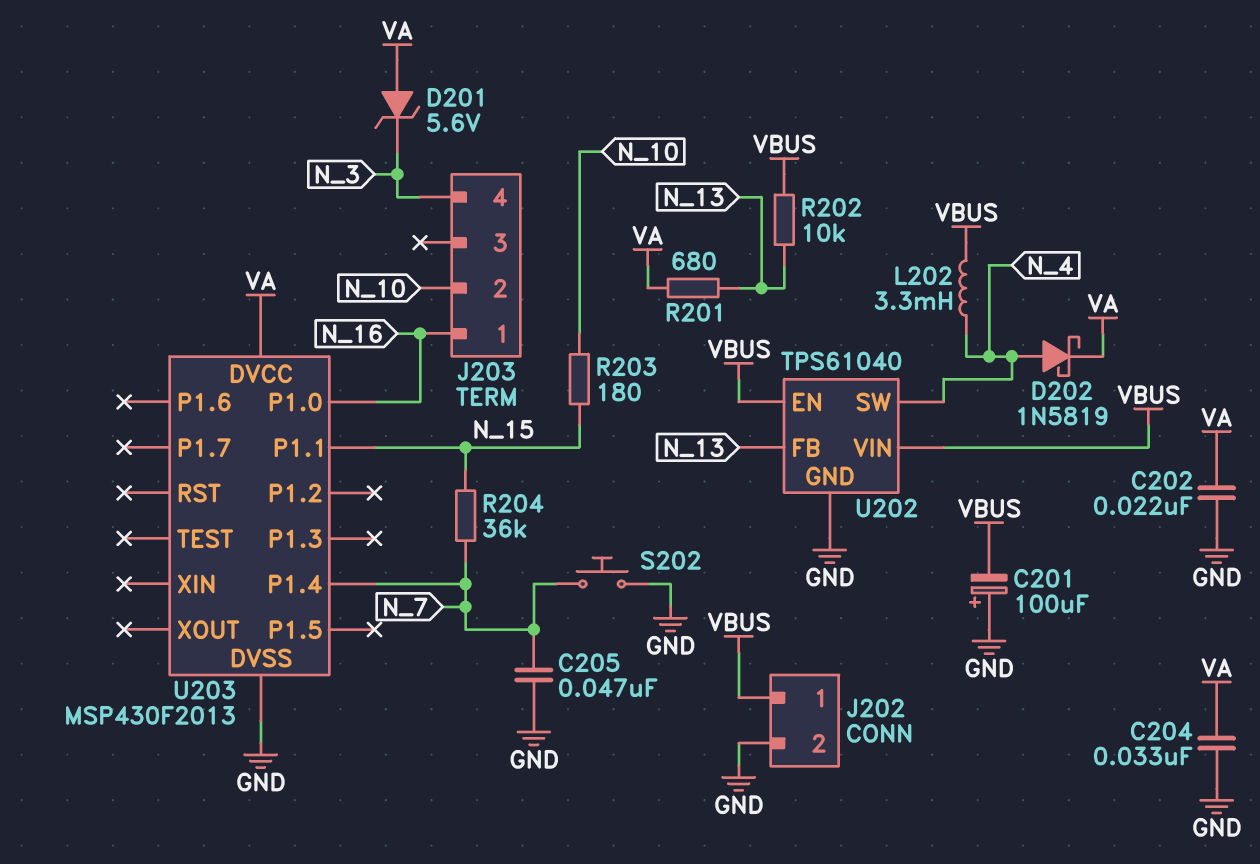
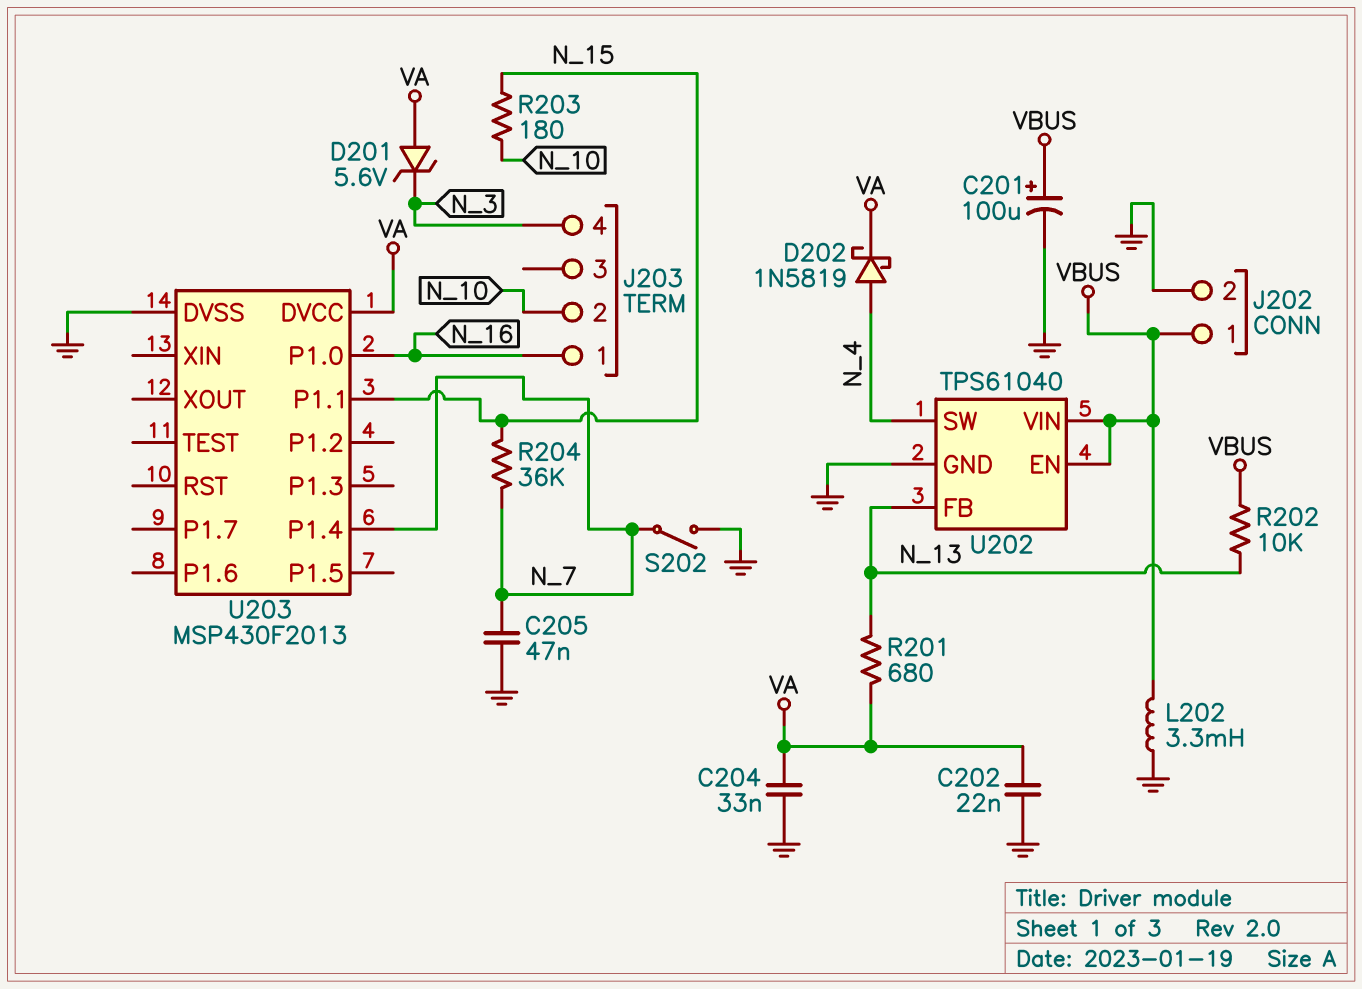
C201: 100uF (plus GND, minus VBUS) -> 100uF (plus VBUS, minus GND)
L202: 3.3mH (N_4, VBUS) -> 3.3mH (GND, VBUS)
S202: button (GND, N_7) -> switch (GND, N_7)

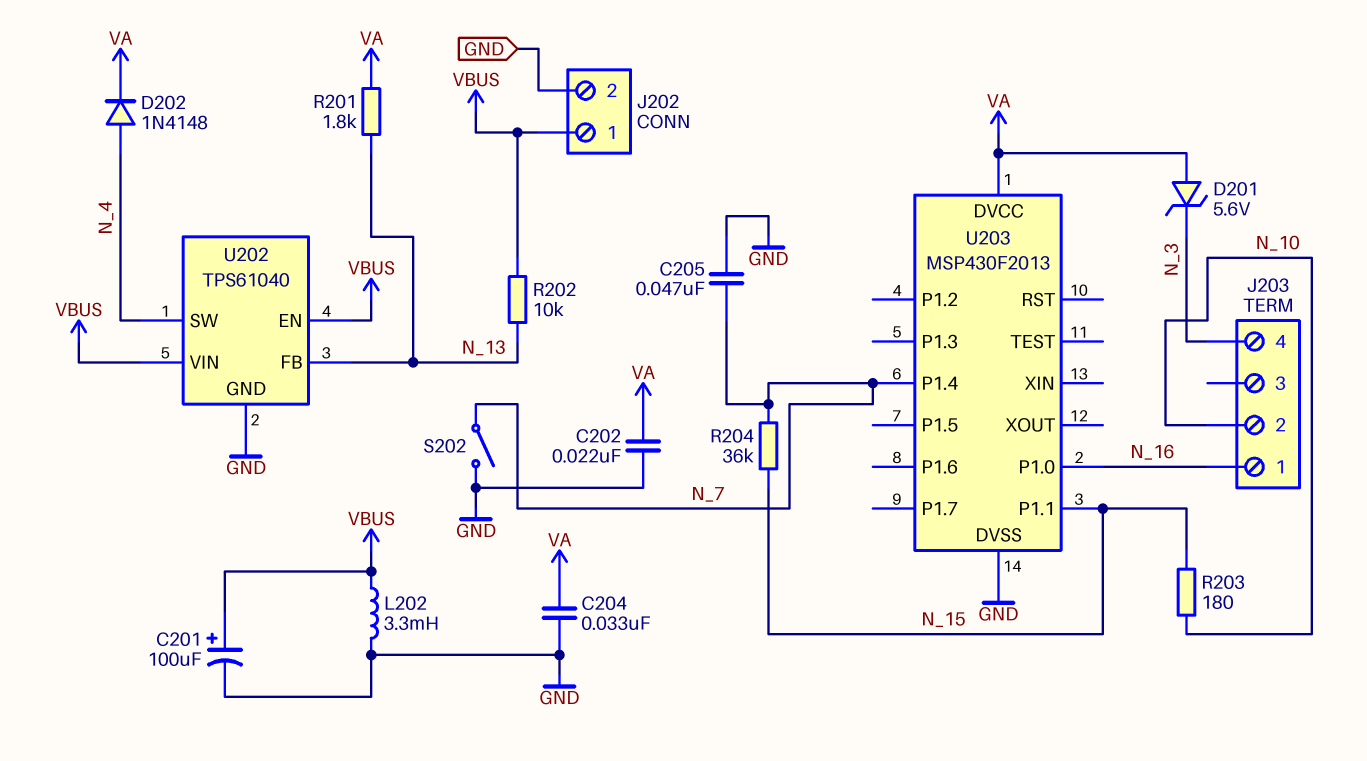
D202: schottky 1N5819 (A N_4, K VA) -> diode 1N4148 (A N_4, K VA)
R201: 680 (N_13, VA) -> 1.8k (N_13, VA)

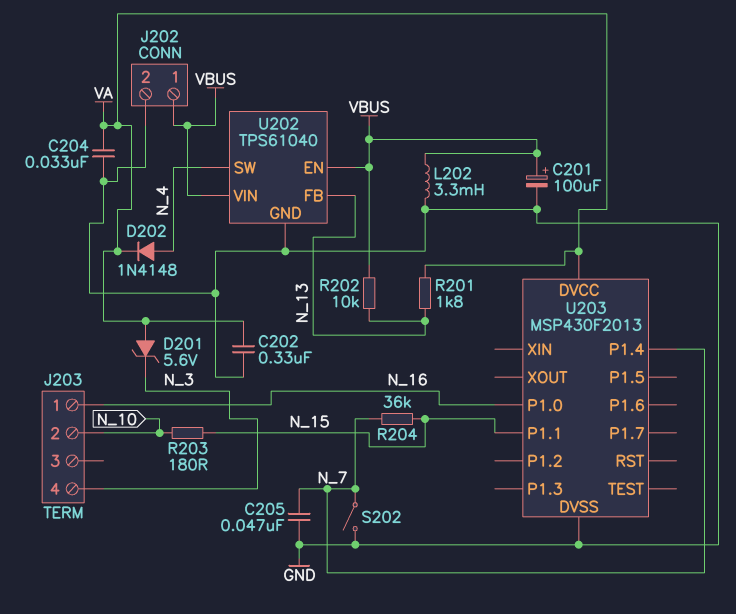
C202: 22nF (GND, VA) -> 330nF (GND, VA)

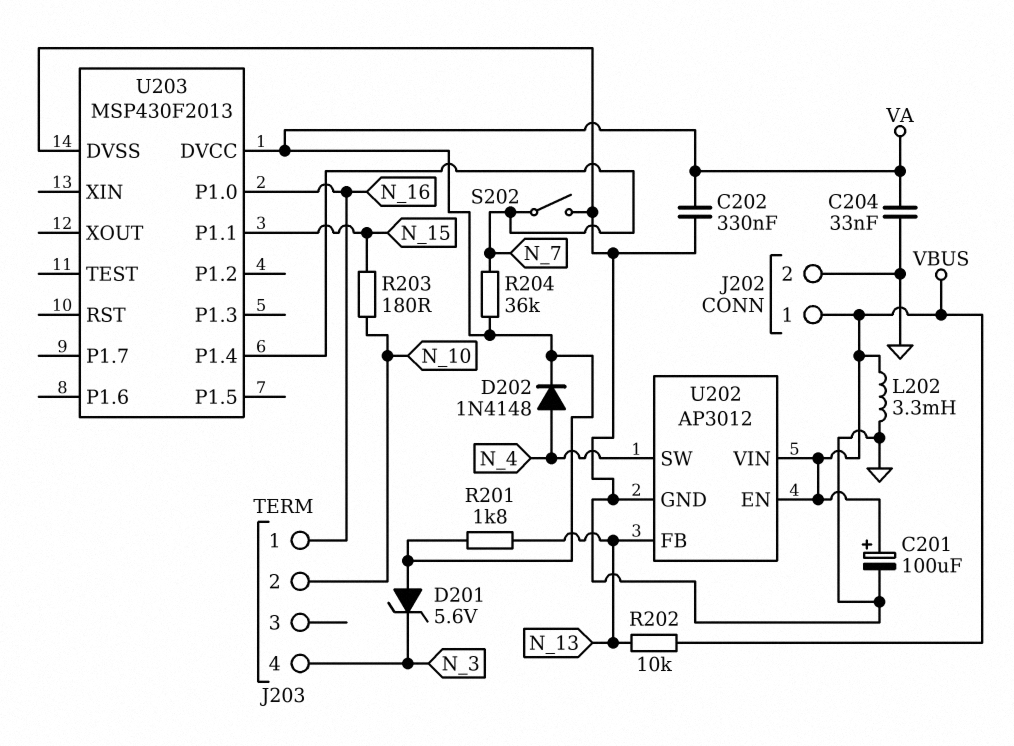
C205: 47nF (GND, N_7) -> none
R204: 36k (N_7, N_15) -> 36k (N_7, VA)
U202: TPS61040 -> AP3012

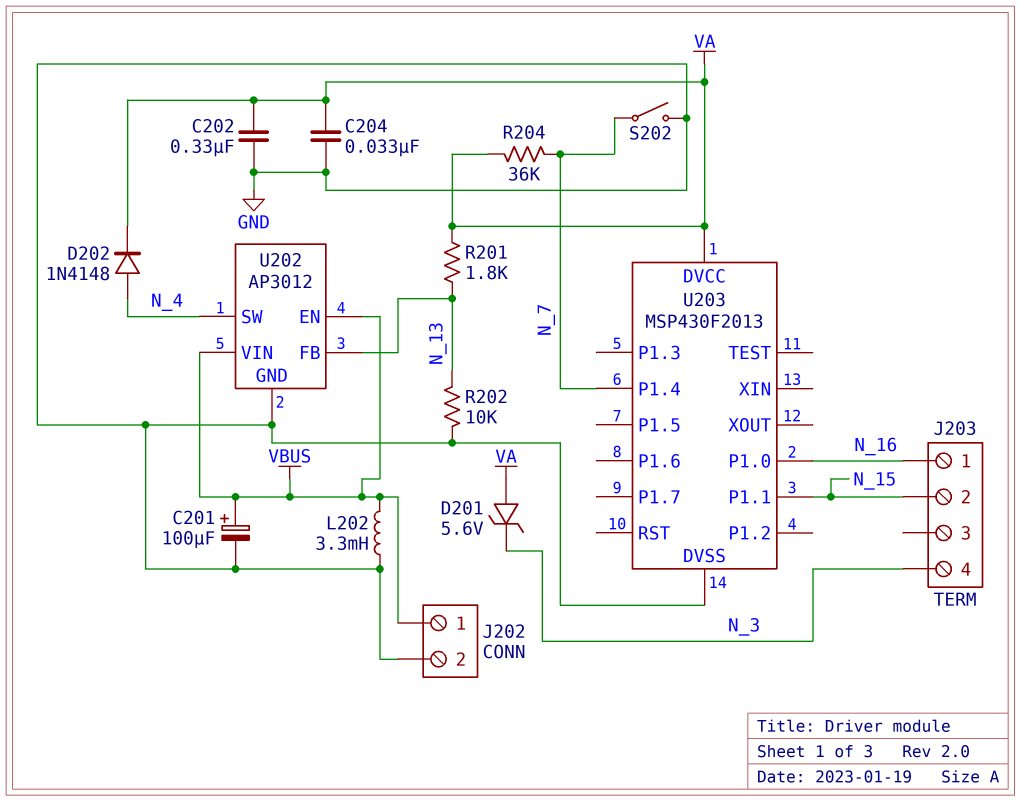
J203 pin 2: N_10 -> N_15
R202: 10k (N_13, VBUS) -> 10k (GND, N_13)
R203: 180 (N_10, N_15) -> none

